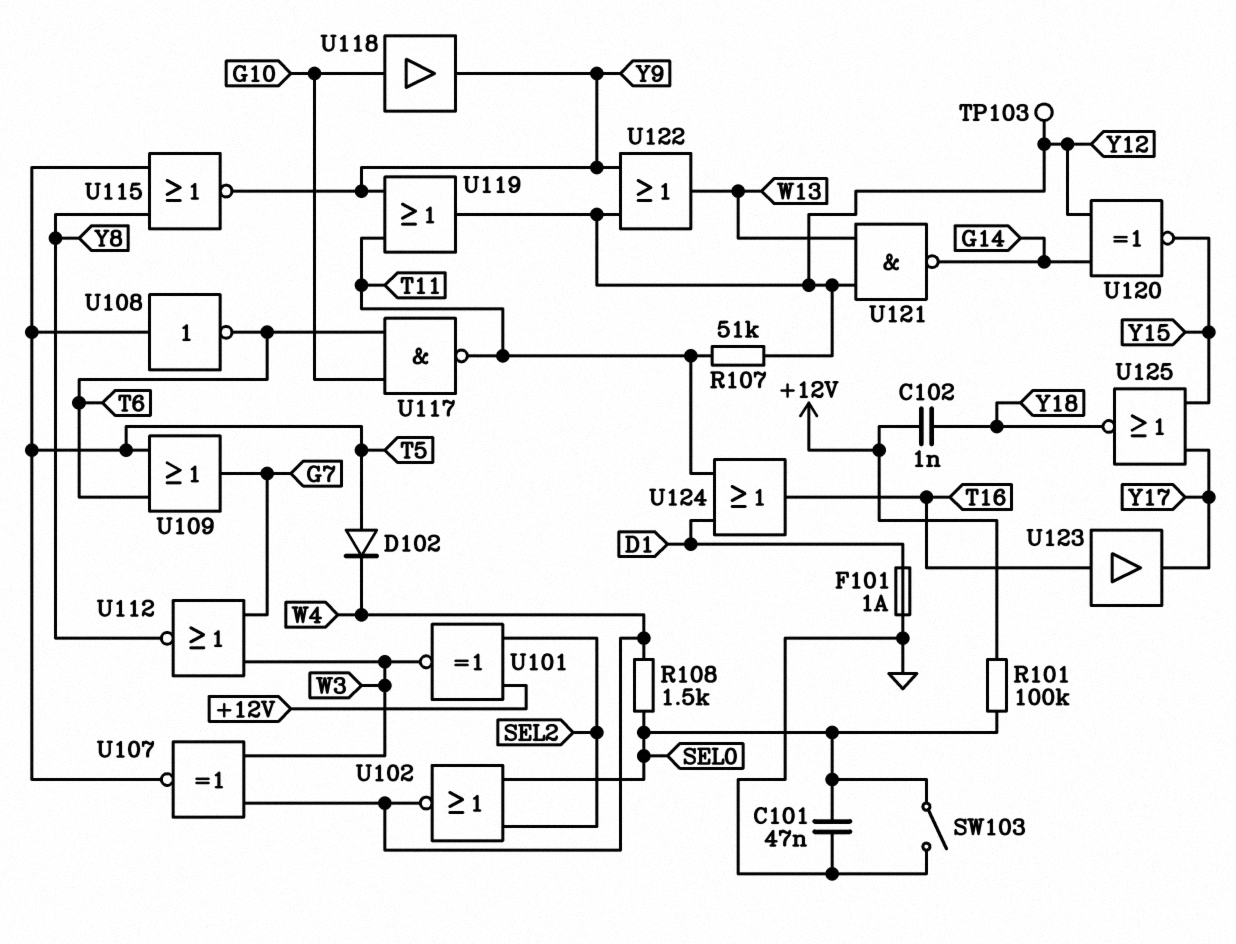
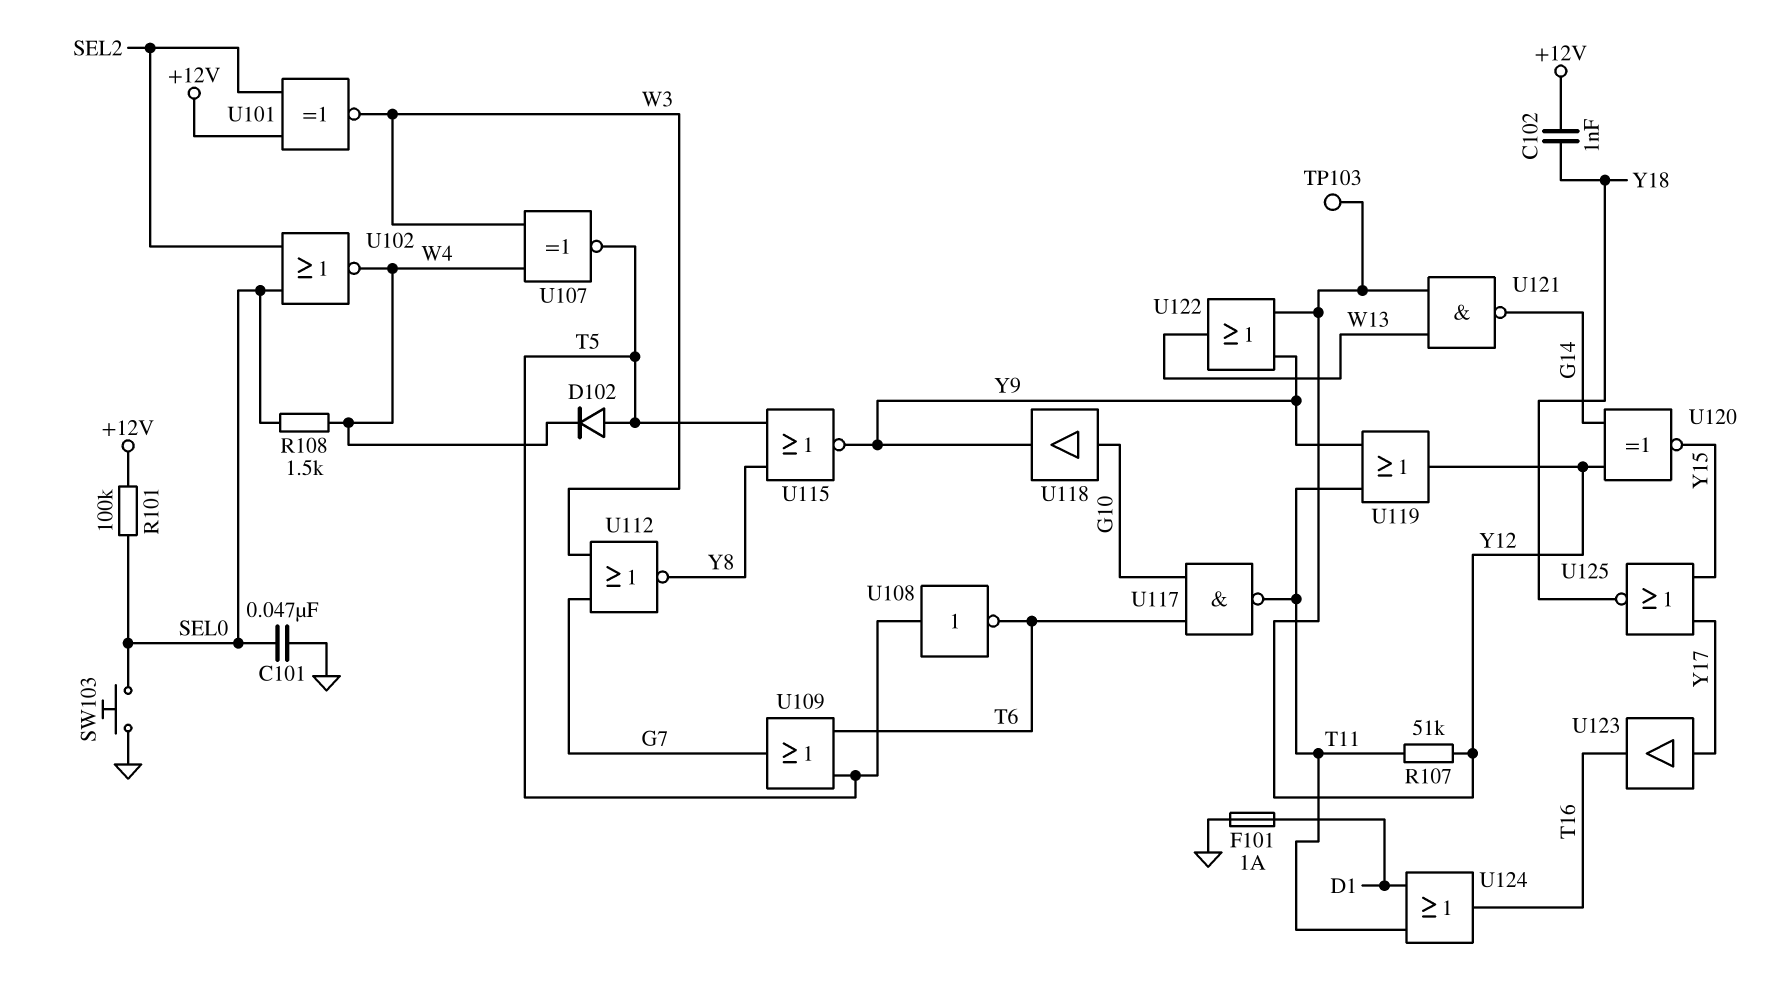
SW103: switch (GND, SEL0) -> button (GND, SEL0)
U123: buffer (in T16, out Y17) -> buffer (in Y17, out T16)

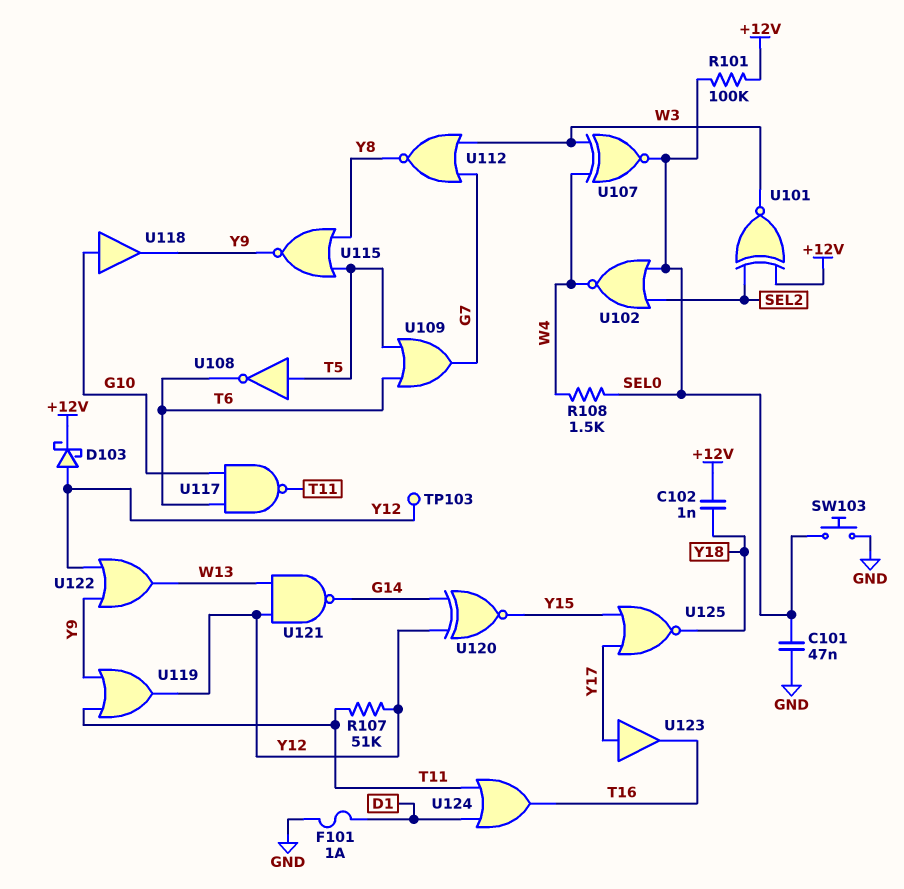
D102: diode (A T5, K W4) -> none
D103: none -> schottky (A Y12, K +12V)
U107: XNOR (in W3, in W4, out T5) -> XNOR (in W3, in W4, out SEL0)

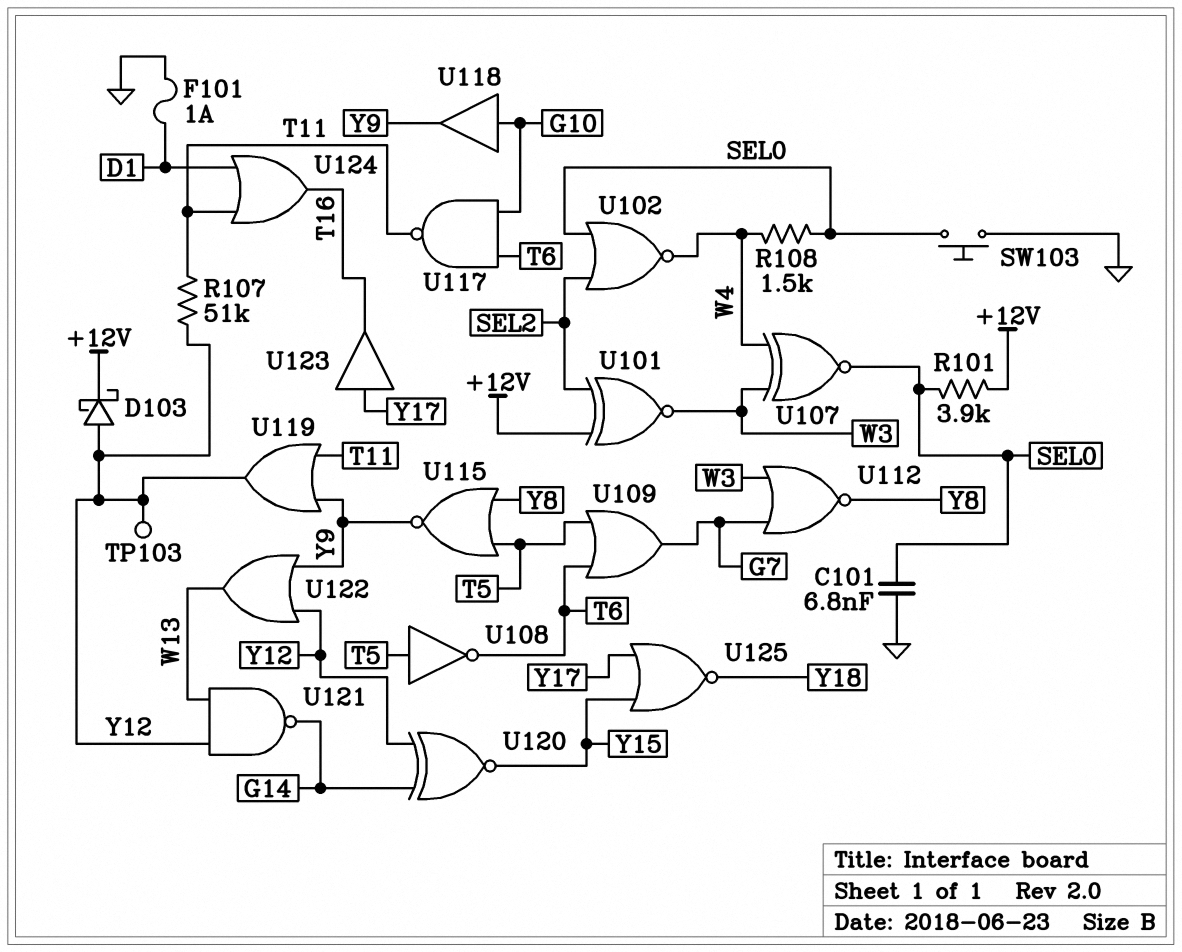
C101: 47nF (GND, SEL0) -> 6.8nF (GND, SEL0)
C102: 1nF (+12V, Y18) -> none
R101: 100k (+12V, SEL0) -> 3.9k (+12V, SEL0)

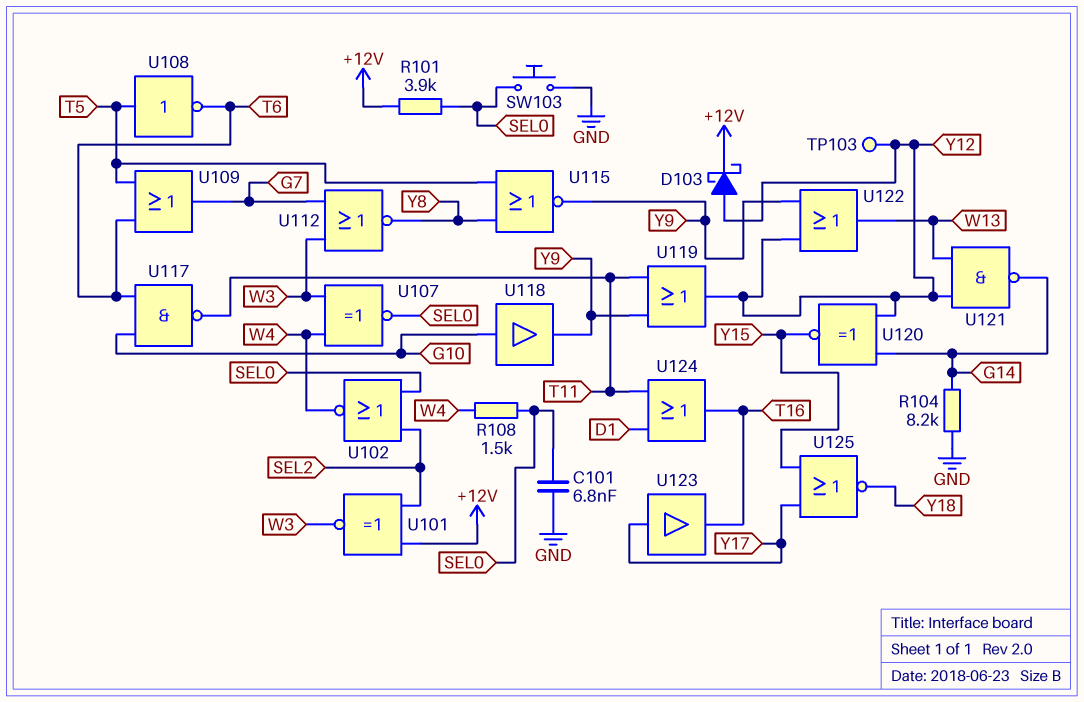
F101: 1A (D1, GND) -> none
R104: none -> 8.2k (G14, GND)
R107: 51k (T11, Y12) -> none

